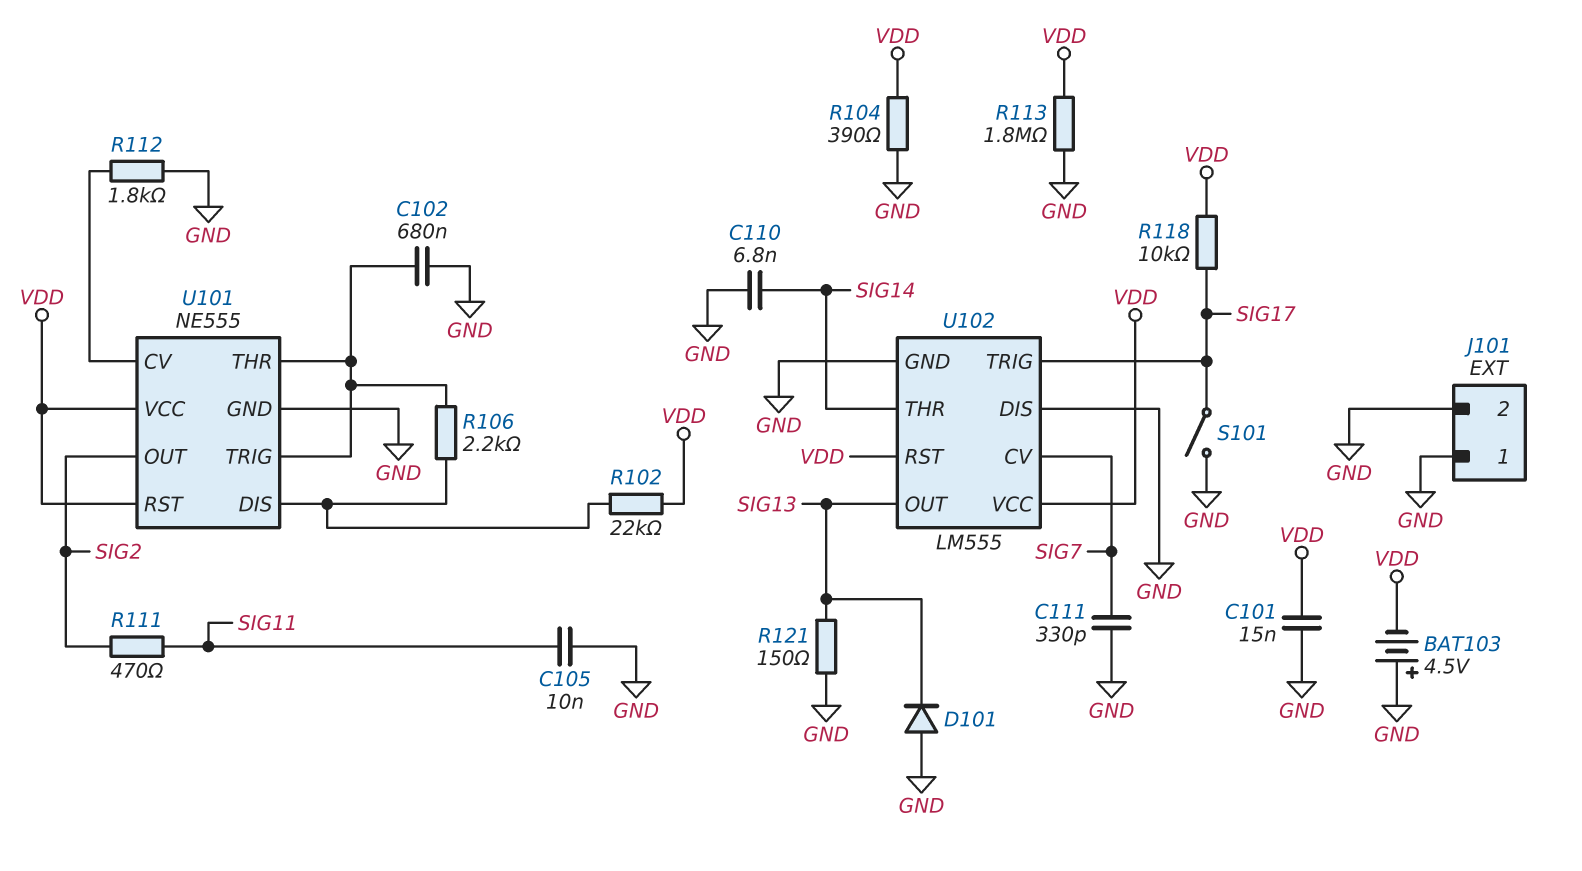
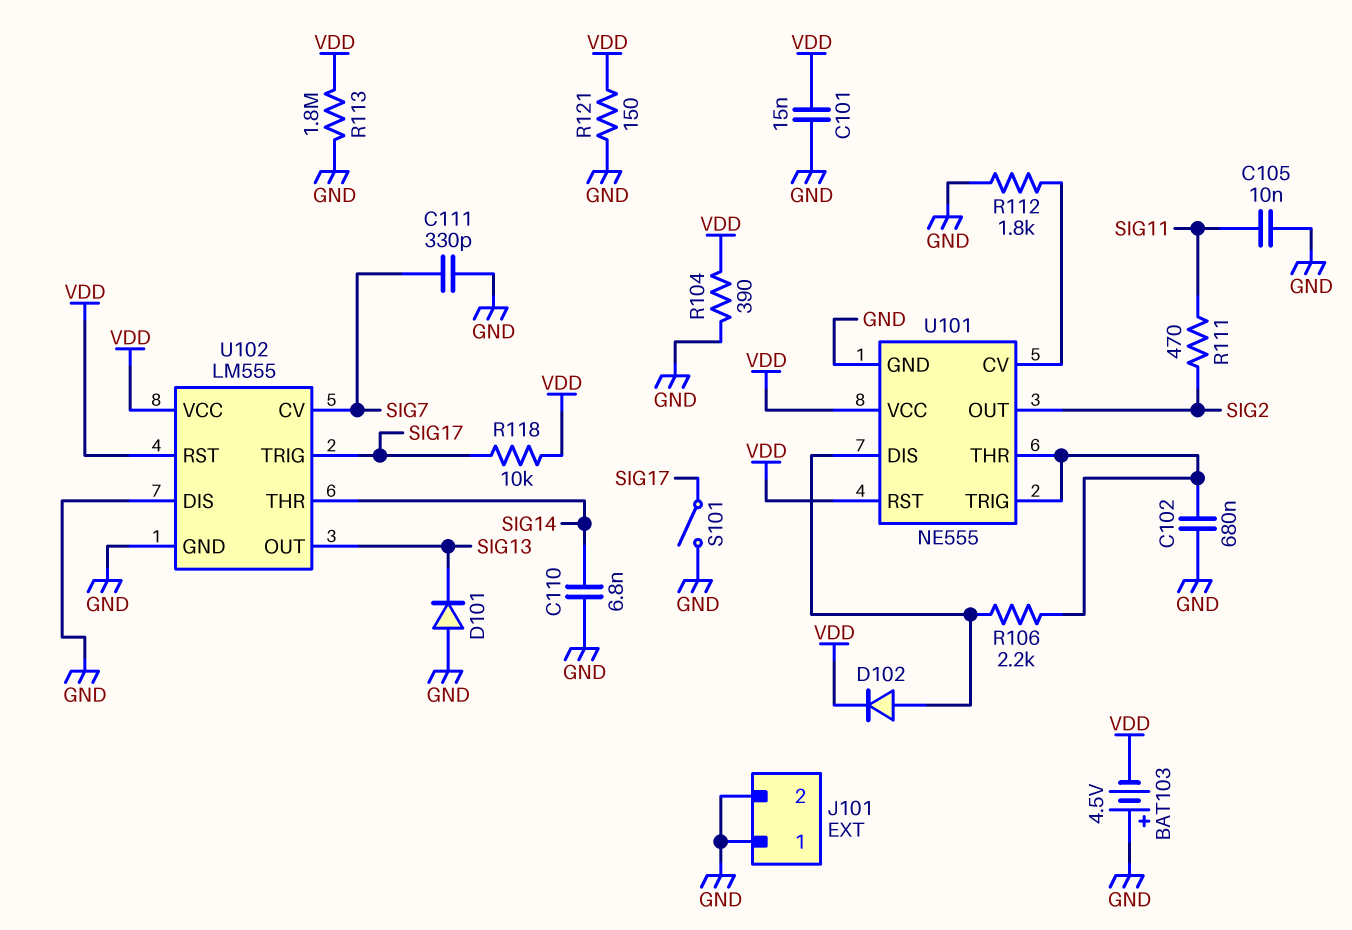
D102: none -> diode (A U101/DIS, K VDD)
R102: 22k (U101/DIS, VDD) -> none
R121: 150 (GND, SIG13) -> 150 (GND, VDD)

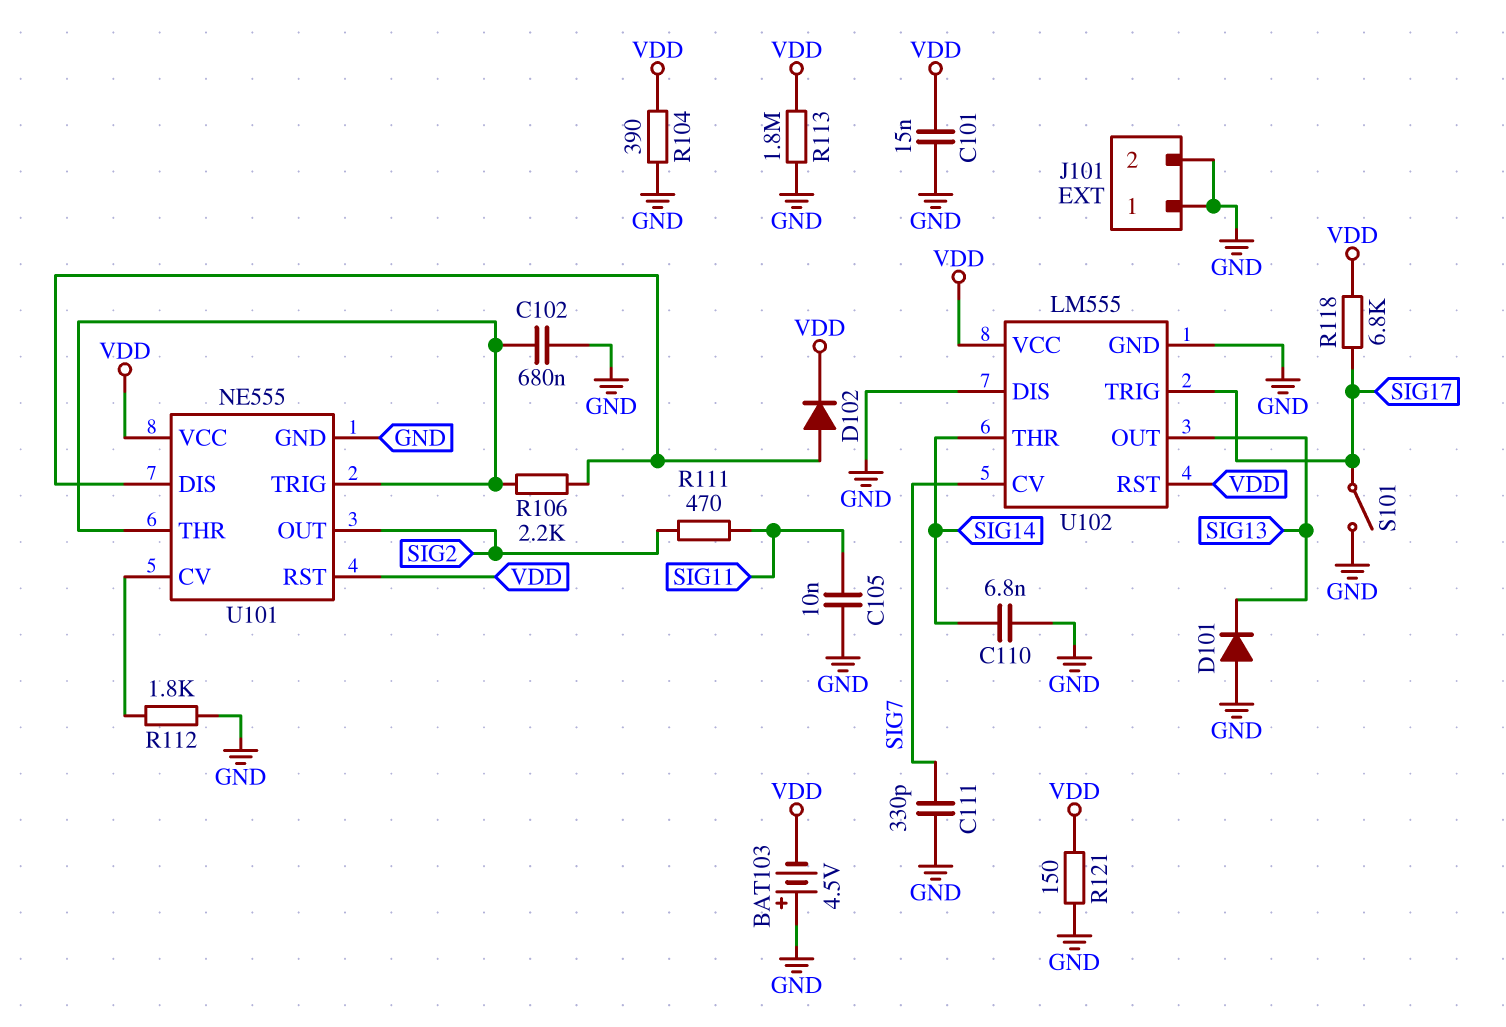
R118: 10k (SIG17, VDD) -> 6.8k (SIG17, VDD)

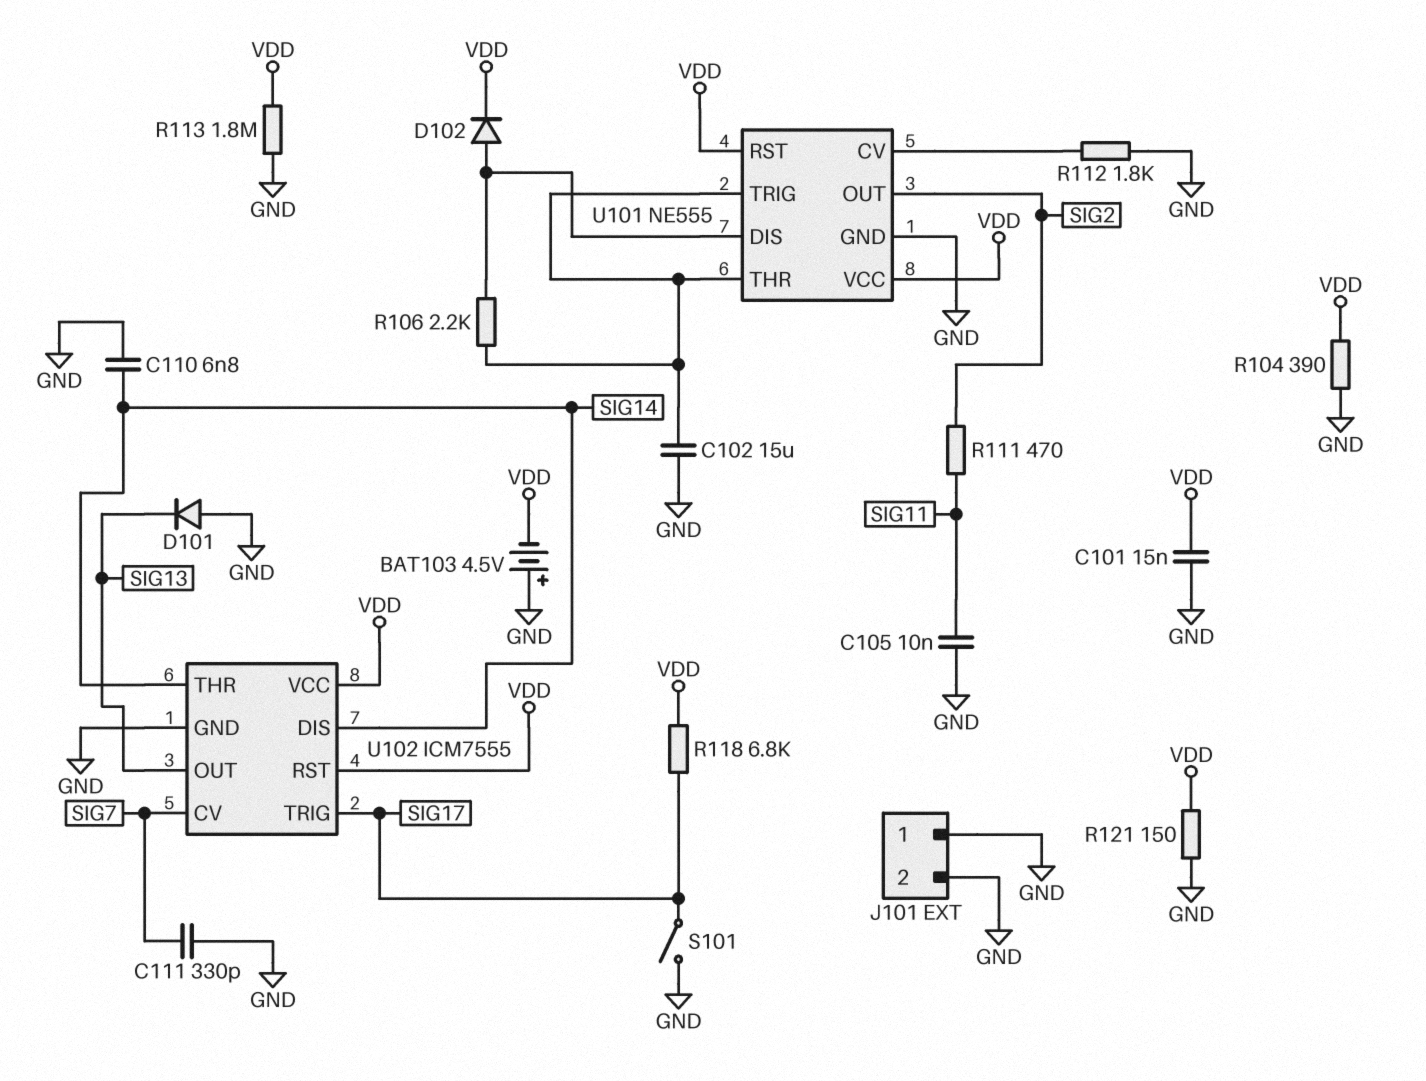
C102: 680nF (GND, U101/THR) -> 15uF (GND, U101/THR)
U102: LM555 -> ICM7555
U102 pin DIS: GND -> SIG14

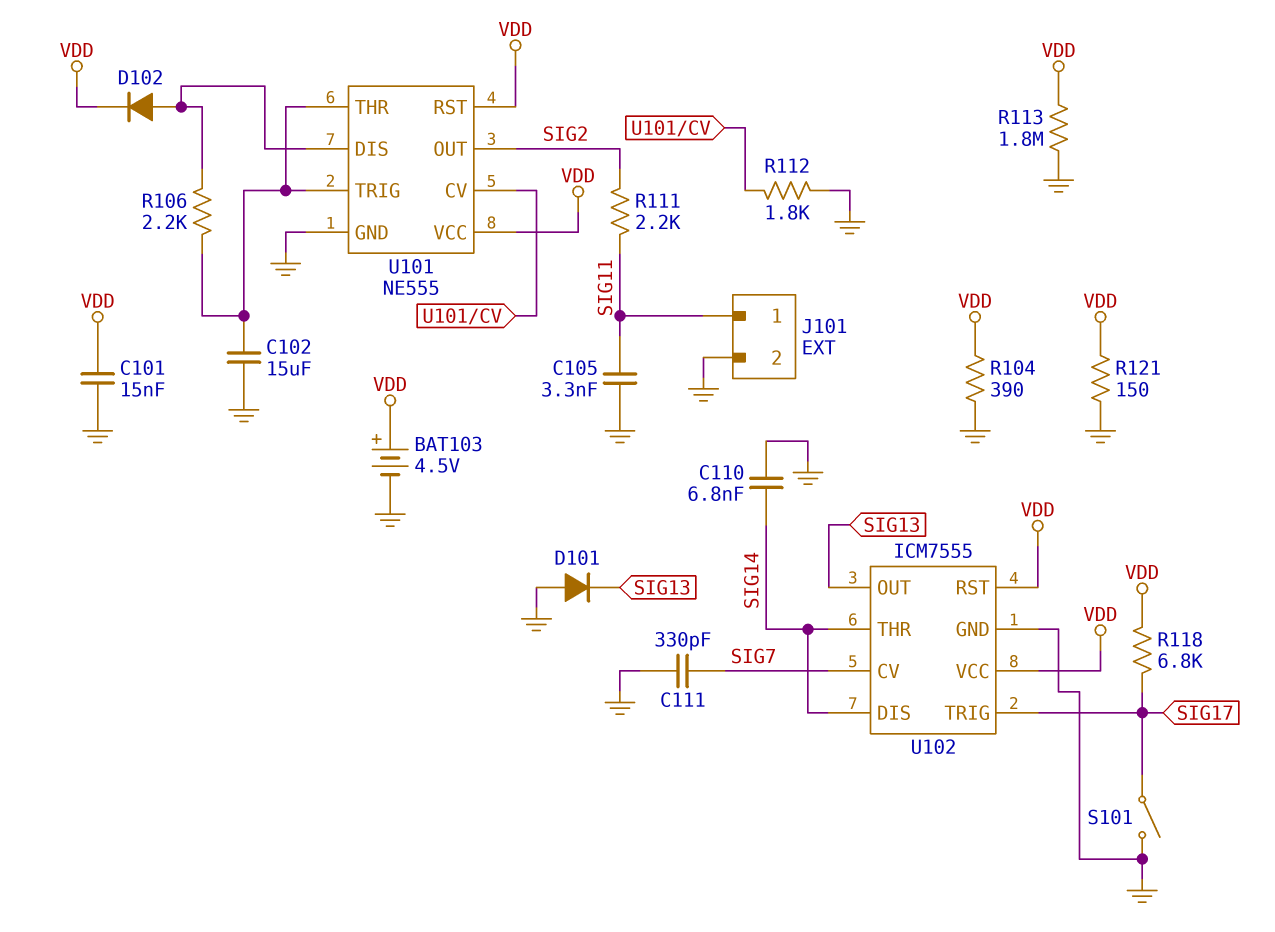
BAT103: 4.5V (plus GND, minus VDD) -> 4.5V (plus VDD, minus GND)
C105: 10nF (GND, SIG11) -> 3.3nF (GND, SIG11)
J101 pin 1: GND -> SIG11
R111: 470 (SIG2, SIG11) -> 2.2k (SIG2, SIG11)

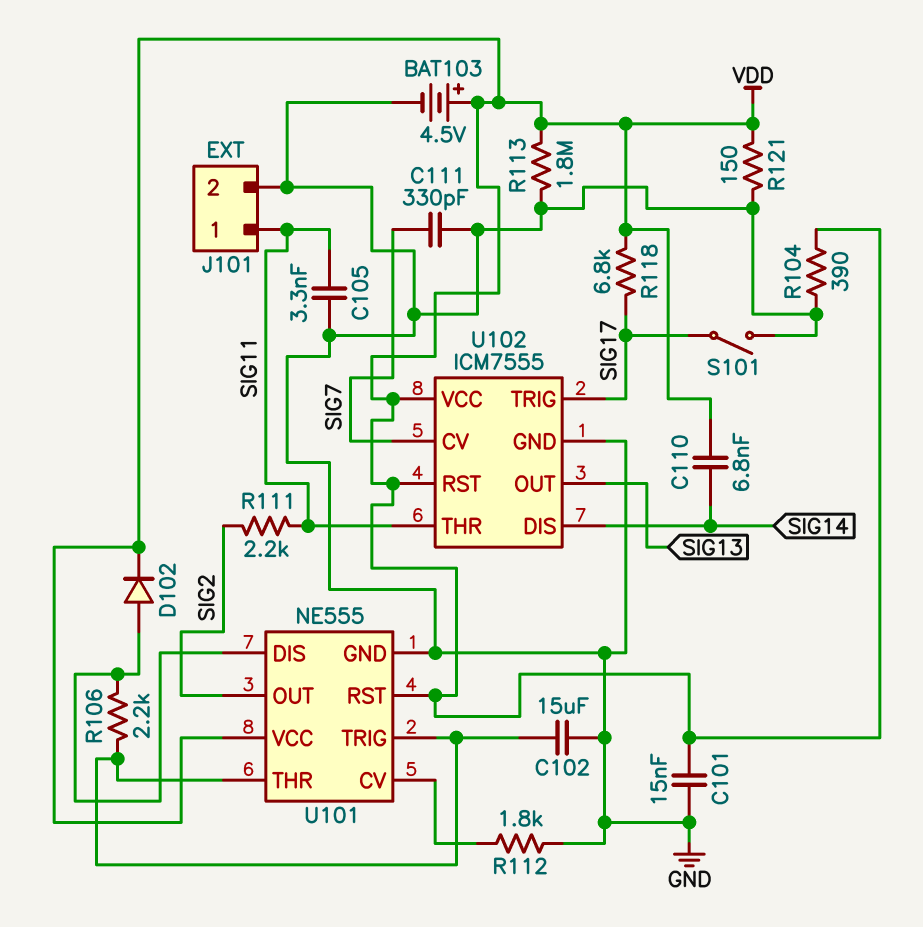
C110: 6.8nF (GND, SIG14) -> 6.8nF (SIG14, VDD)
D101: diode (A GND, K SIG13) -> none
U102 pin THR: SIG14 -> SIG11

